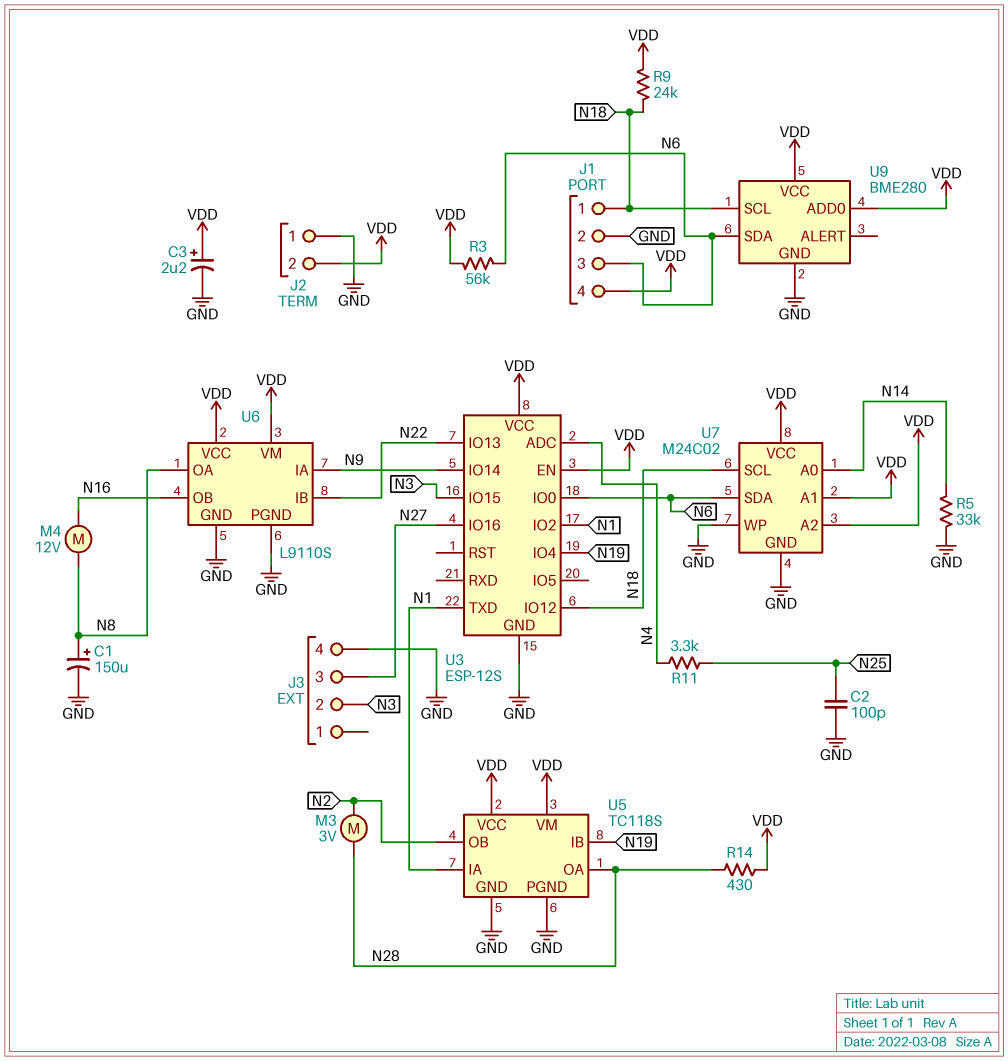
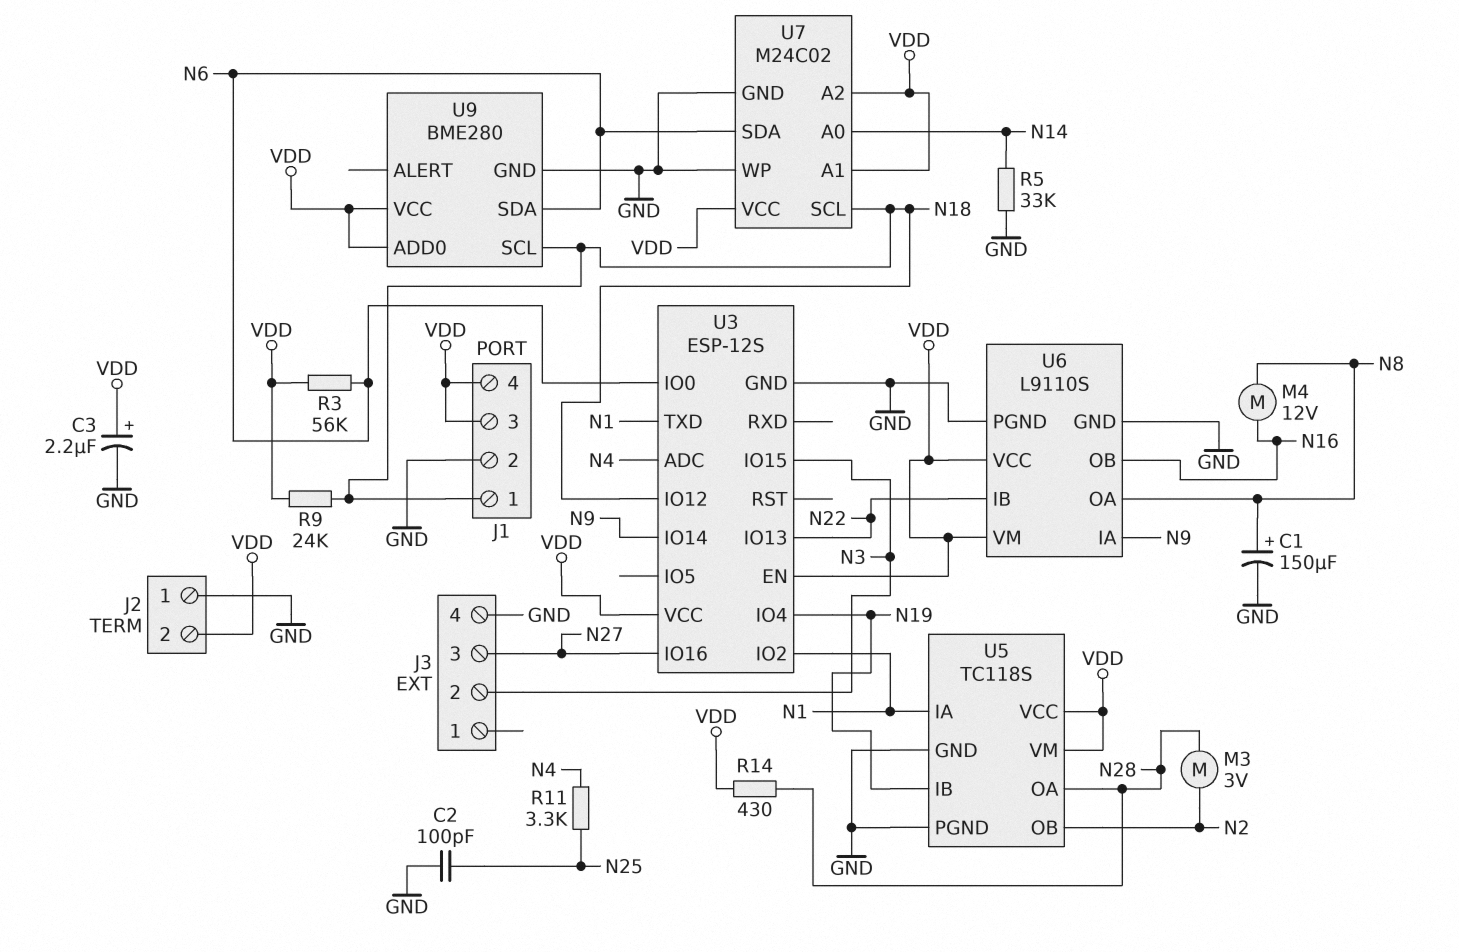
J1 pin 3: N6 -> VDD

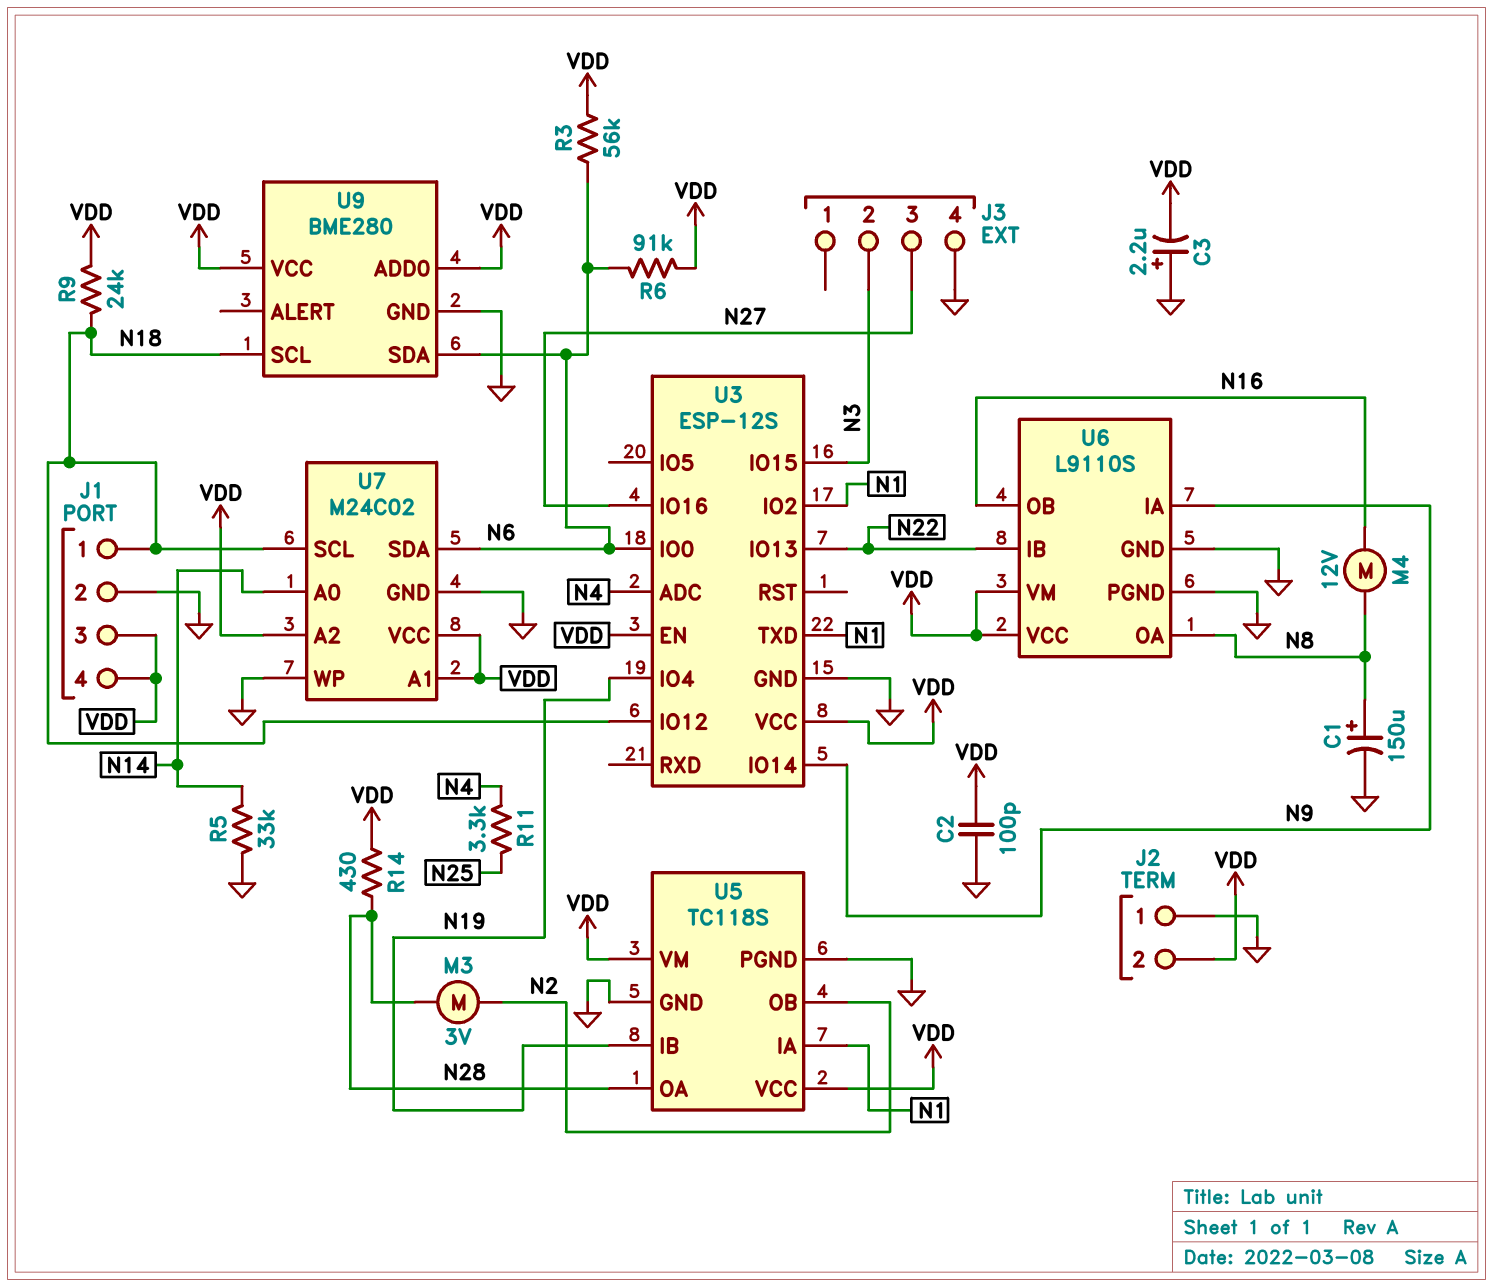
C2: 100pF (GND, N25) -> 100pF (GND, VDD)
C3: 2.2uF (plus VDD, minus GND) -> 2.2uF (plus GND, minus VDD)
R6: none -> 91k (N6, VDD)

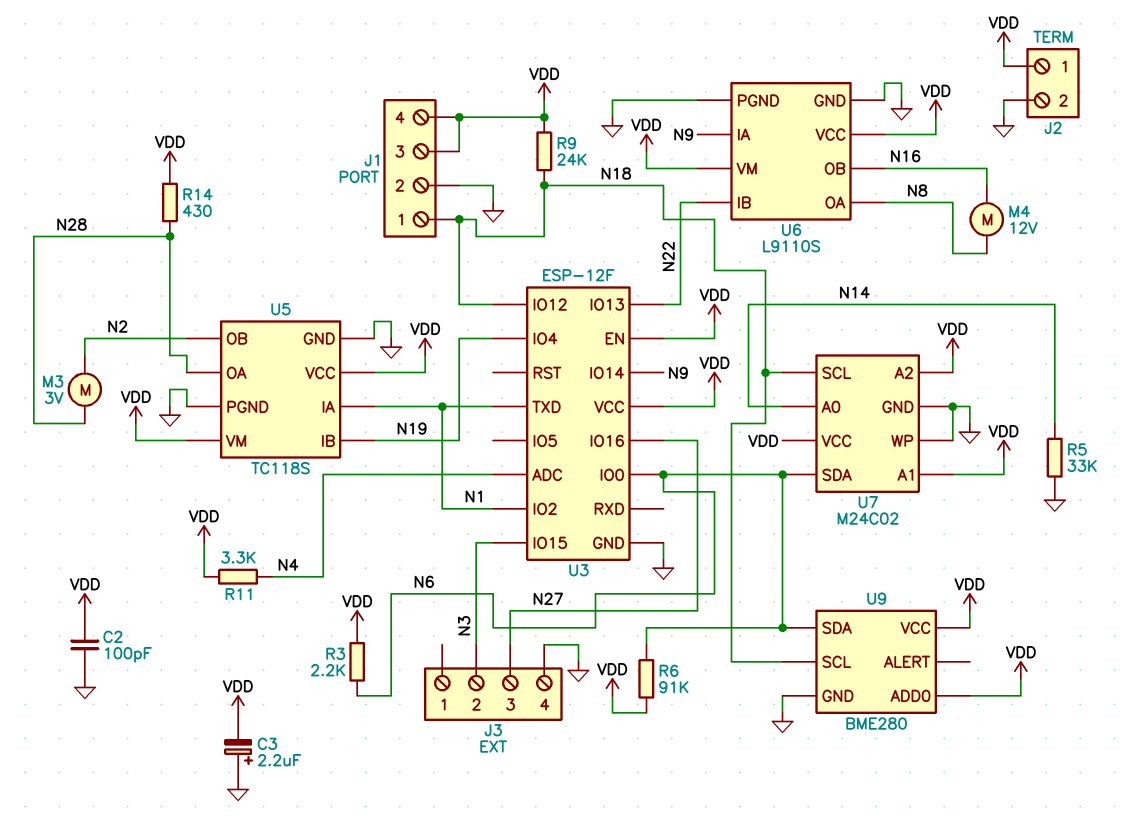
C1: 150uF (plus N8, minus GND) -> none
J2 pin 1: GND -> VDD
J2 pin 2: VDD -> GND
R3: 56k (N6, VDD) -> 2.2k (N6, VDD)
R11: 3.3k (N4, N25) -> 3.3k (N4, VDD)
U3: ESP-12S -> ESP-12F

